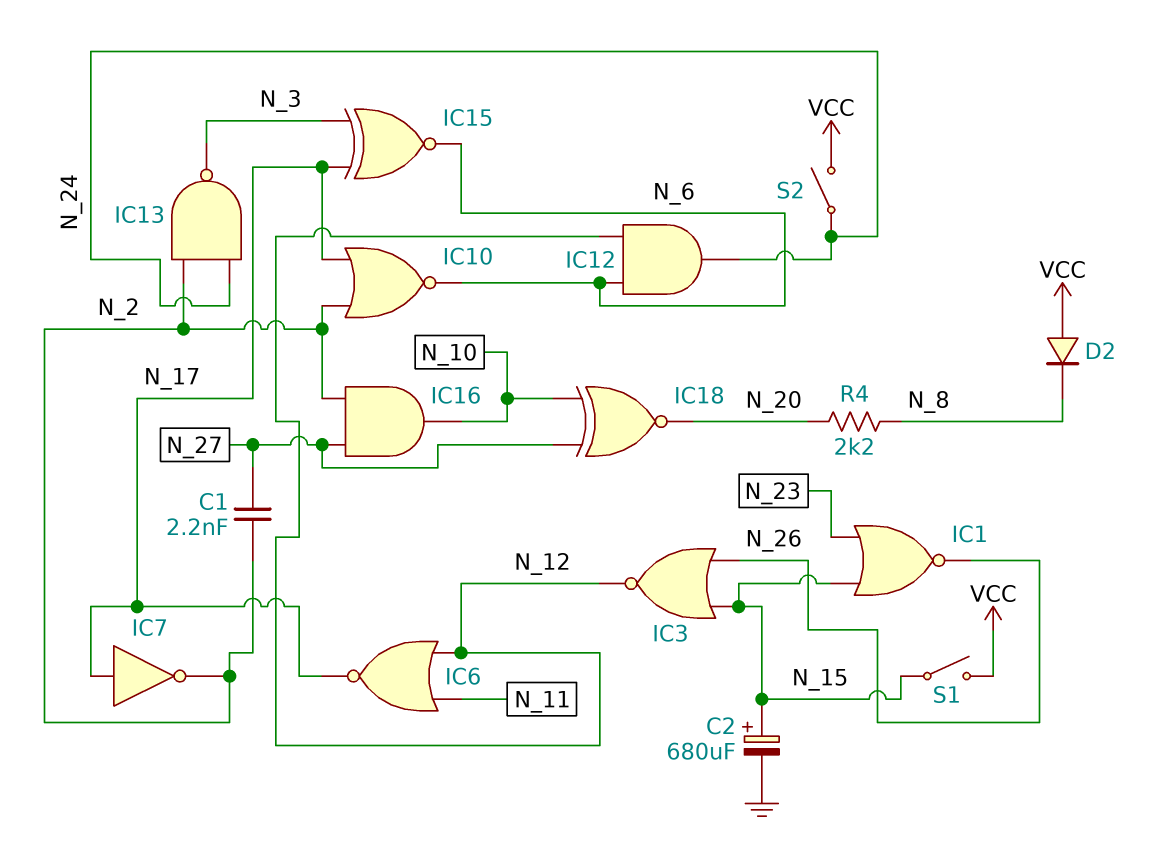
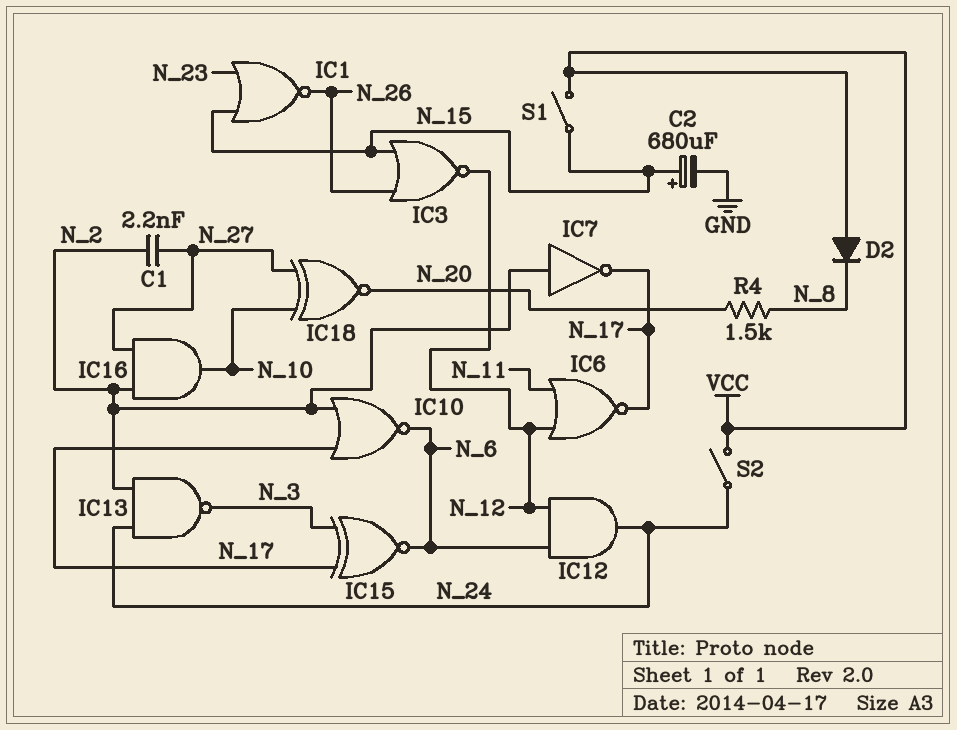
IC7: NOT (in N_17, out N_2) -> NOT (in N_2, out N_17)
R4: 2.2k (N_8, N_20) -> 1.5k (N_8, N_20)

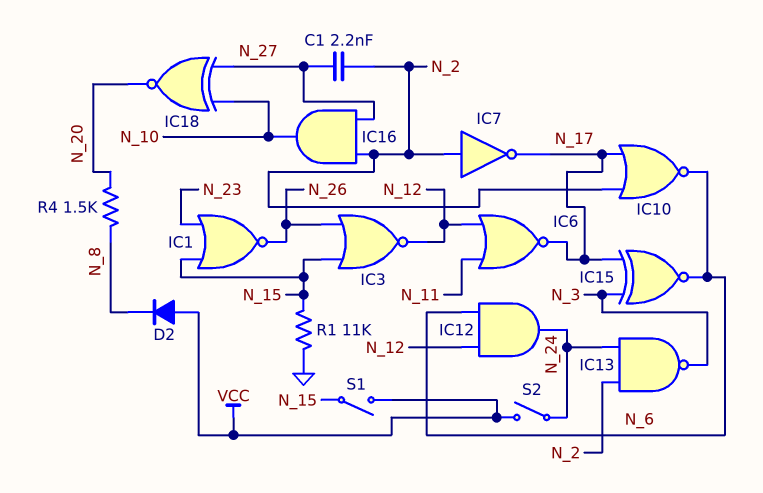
C2: 680uF (plus N_15, minus GND) -> none
R1: none -> 11k (GND, N_15)

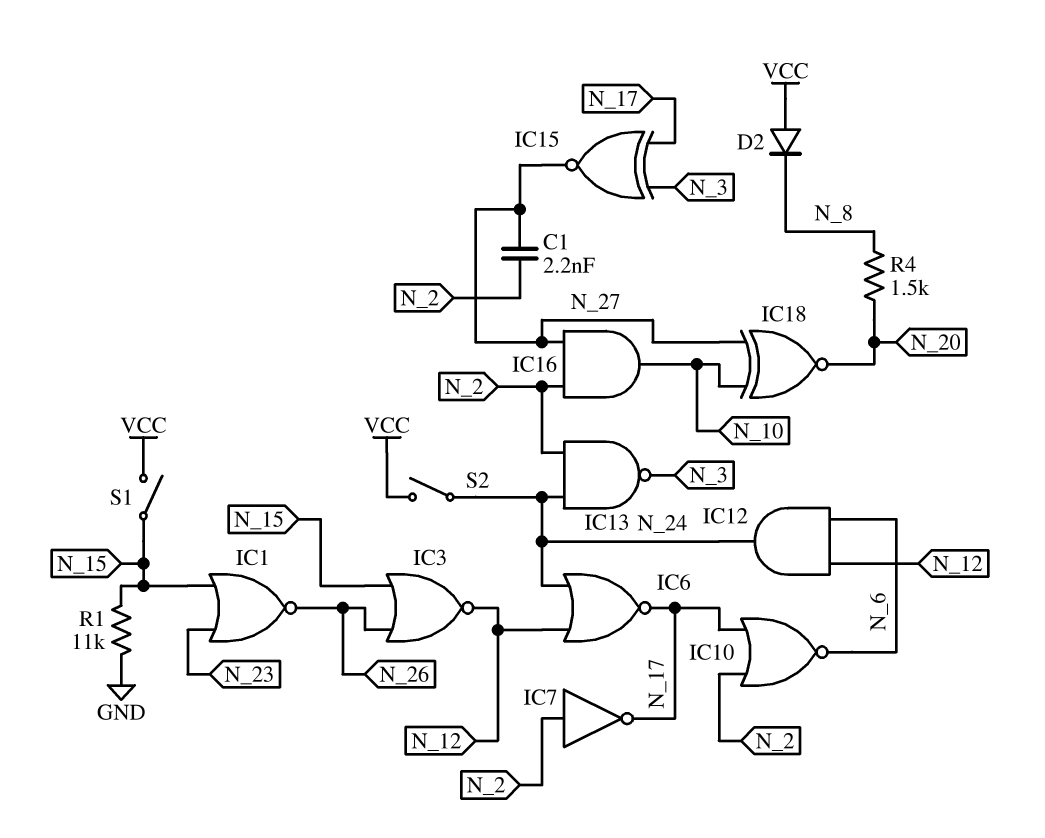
IC6: NOR (in N_11, in N_12, out N_17) -> NOR (in N_12, in N_24, out N_17)
IC15: XNOR (in N_3, in N_17, out N_6) -> XNOR (in N_3, in N_17, out N_27)

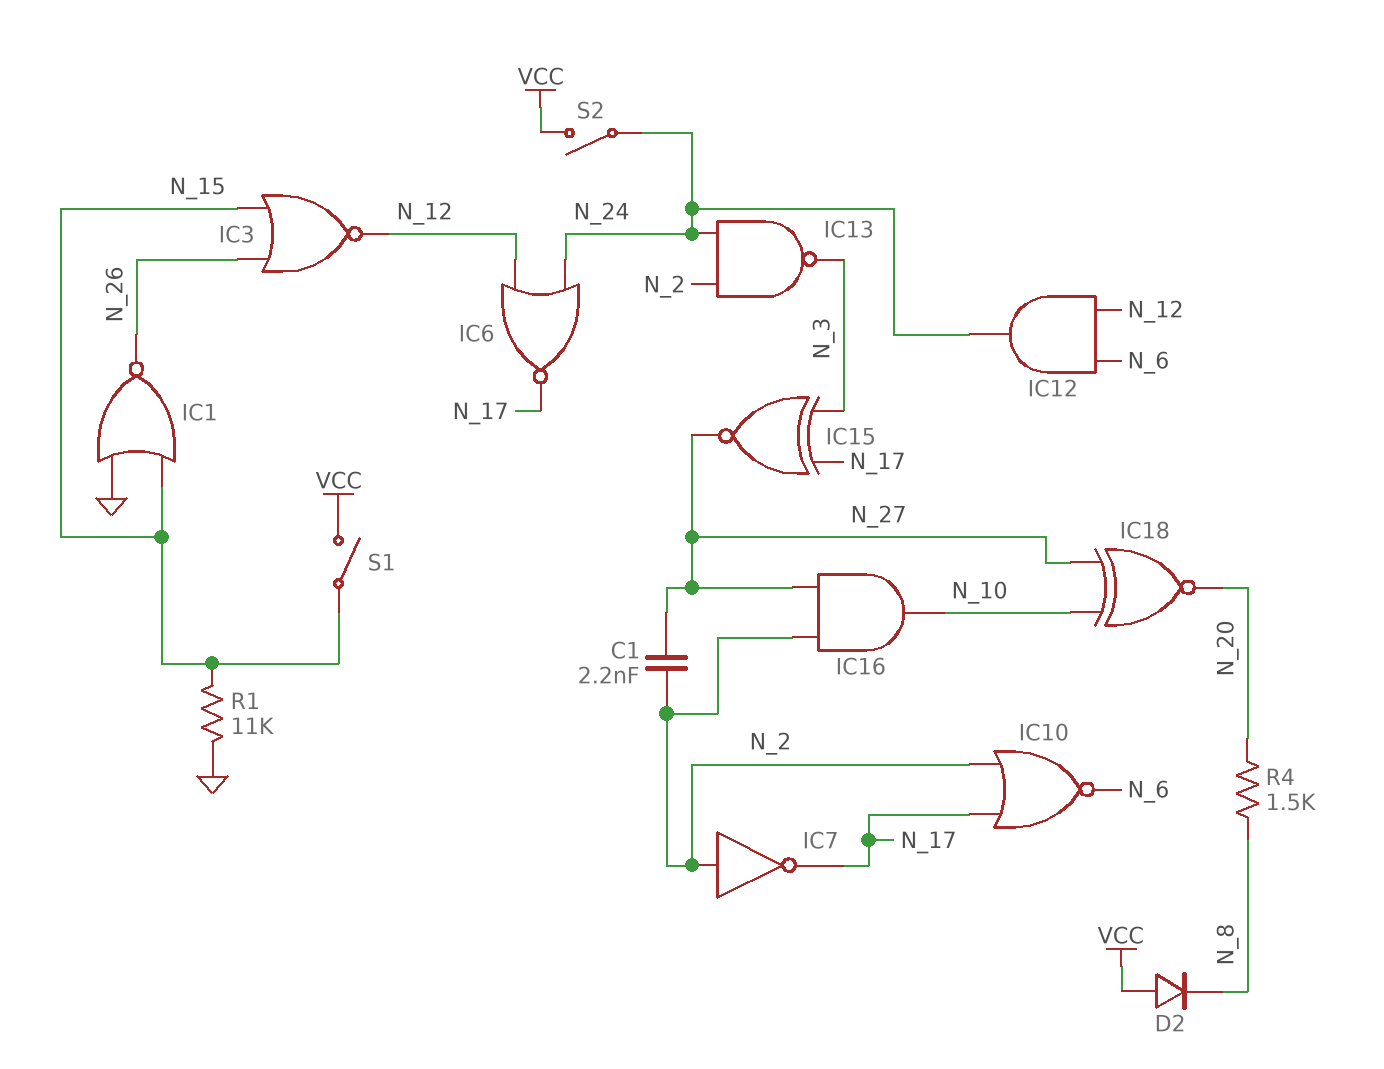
IC1: NOR (in N_15, in N_23, out N_26) -> NOR (in GND, in N_15, out N_26)

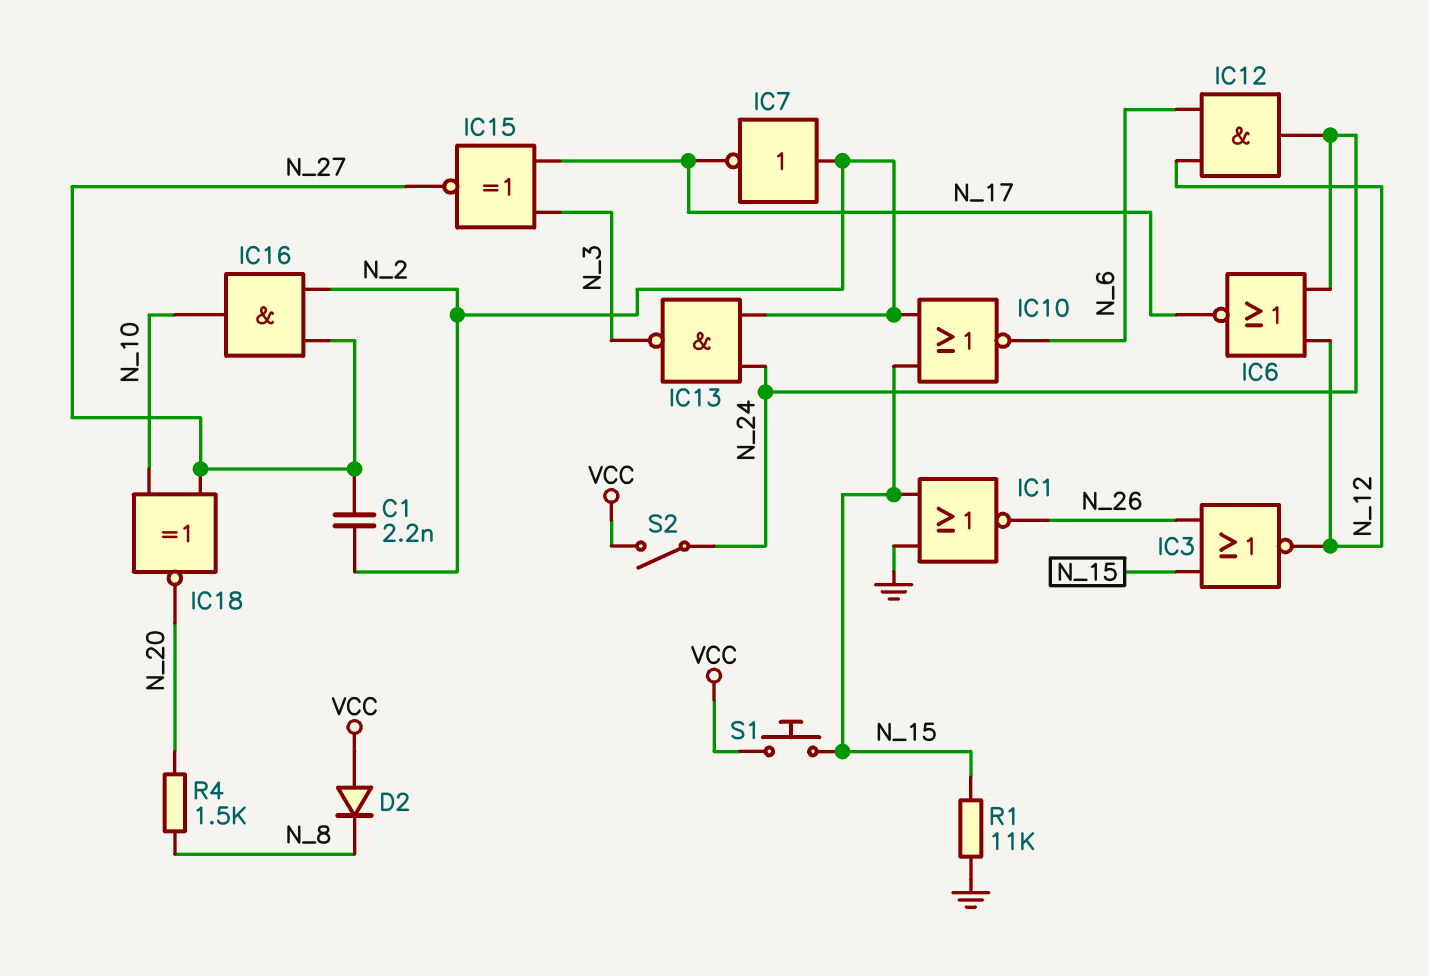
IC10: NOR (in N_2, in N_17, out N_6) -> NOR (in N_2, in N_15, out N_6)
S1: switch (N_15, VCC) -> button (N_15, VCC)

